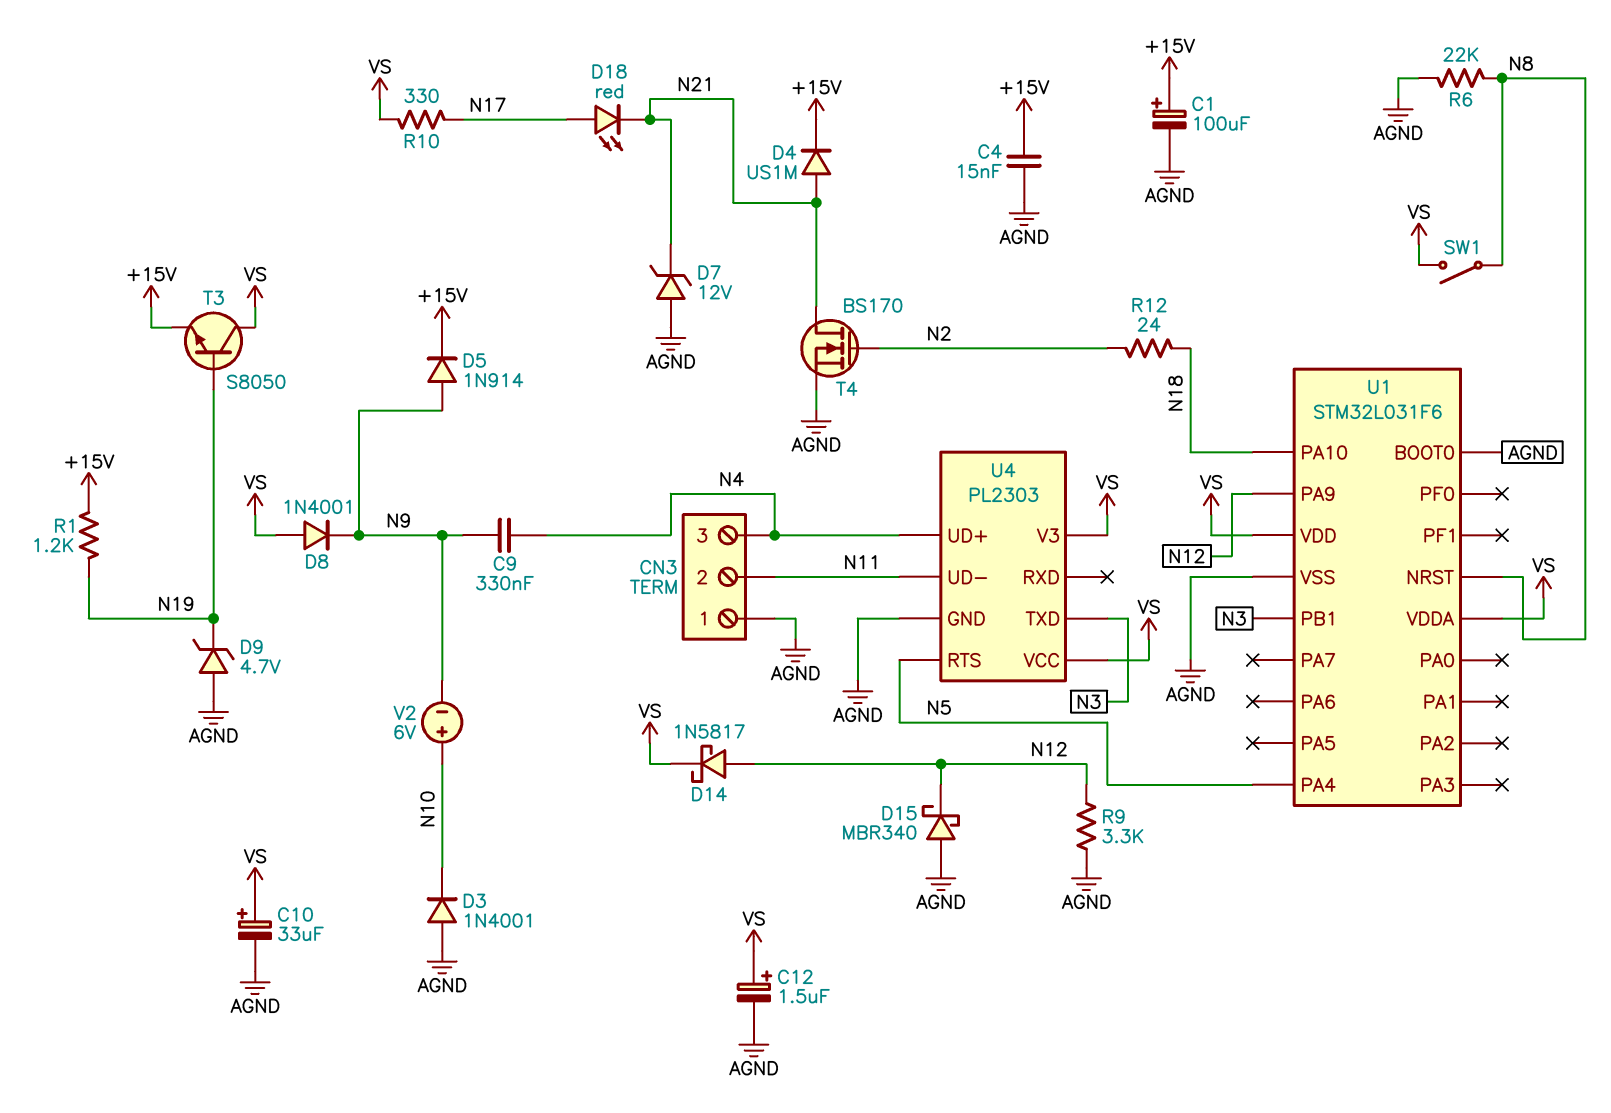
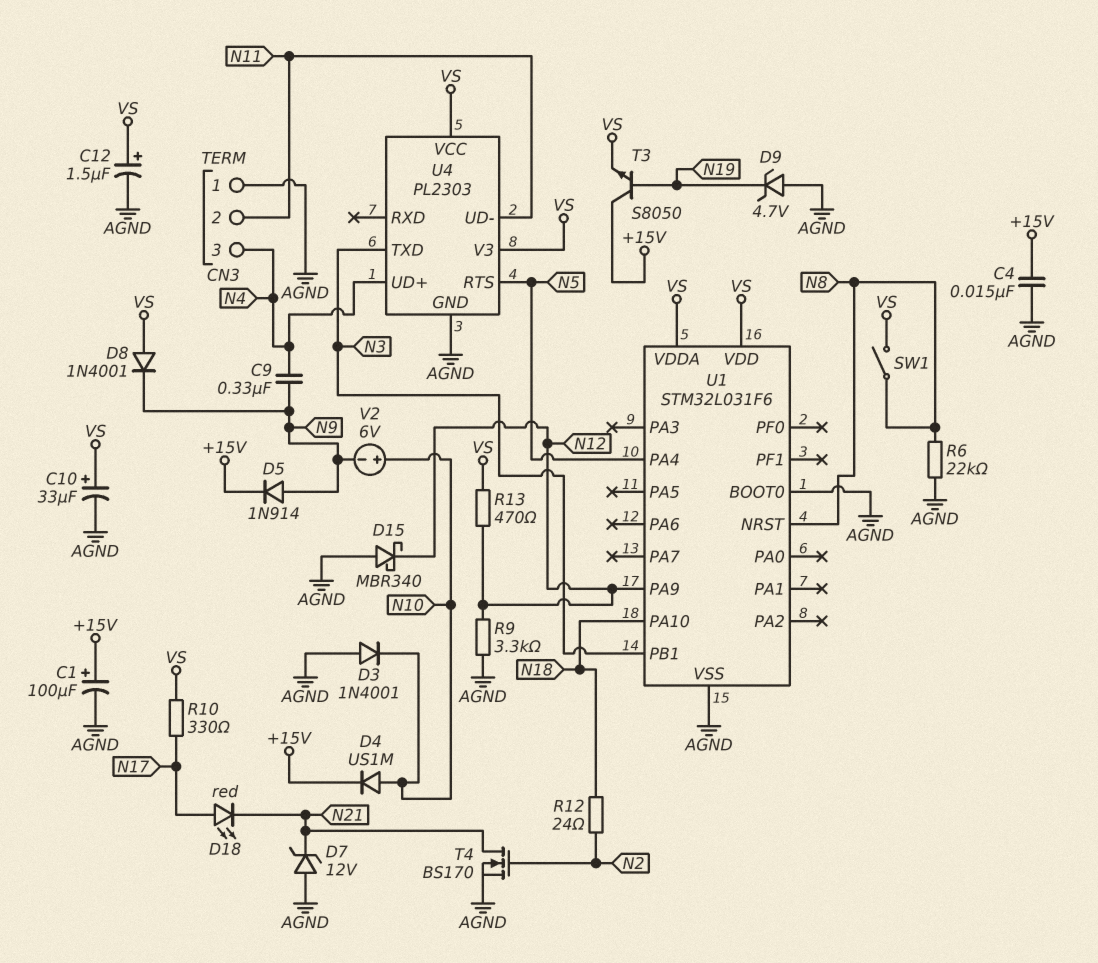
D4: diode US1M (A N21, K +15V) -> diode US1M (A N10, K +15V)
D14: schottky 1N5817 (A N12, K VS) -> none
R1: 1.2k (+15V, N19) -> none
R13: none -> 470 (N12, VS)
T3: NPN S8050 (B N19, C VS, E +15V) -> NPN S8050 (B N19, C +15V, E VS)

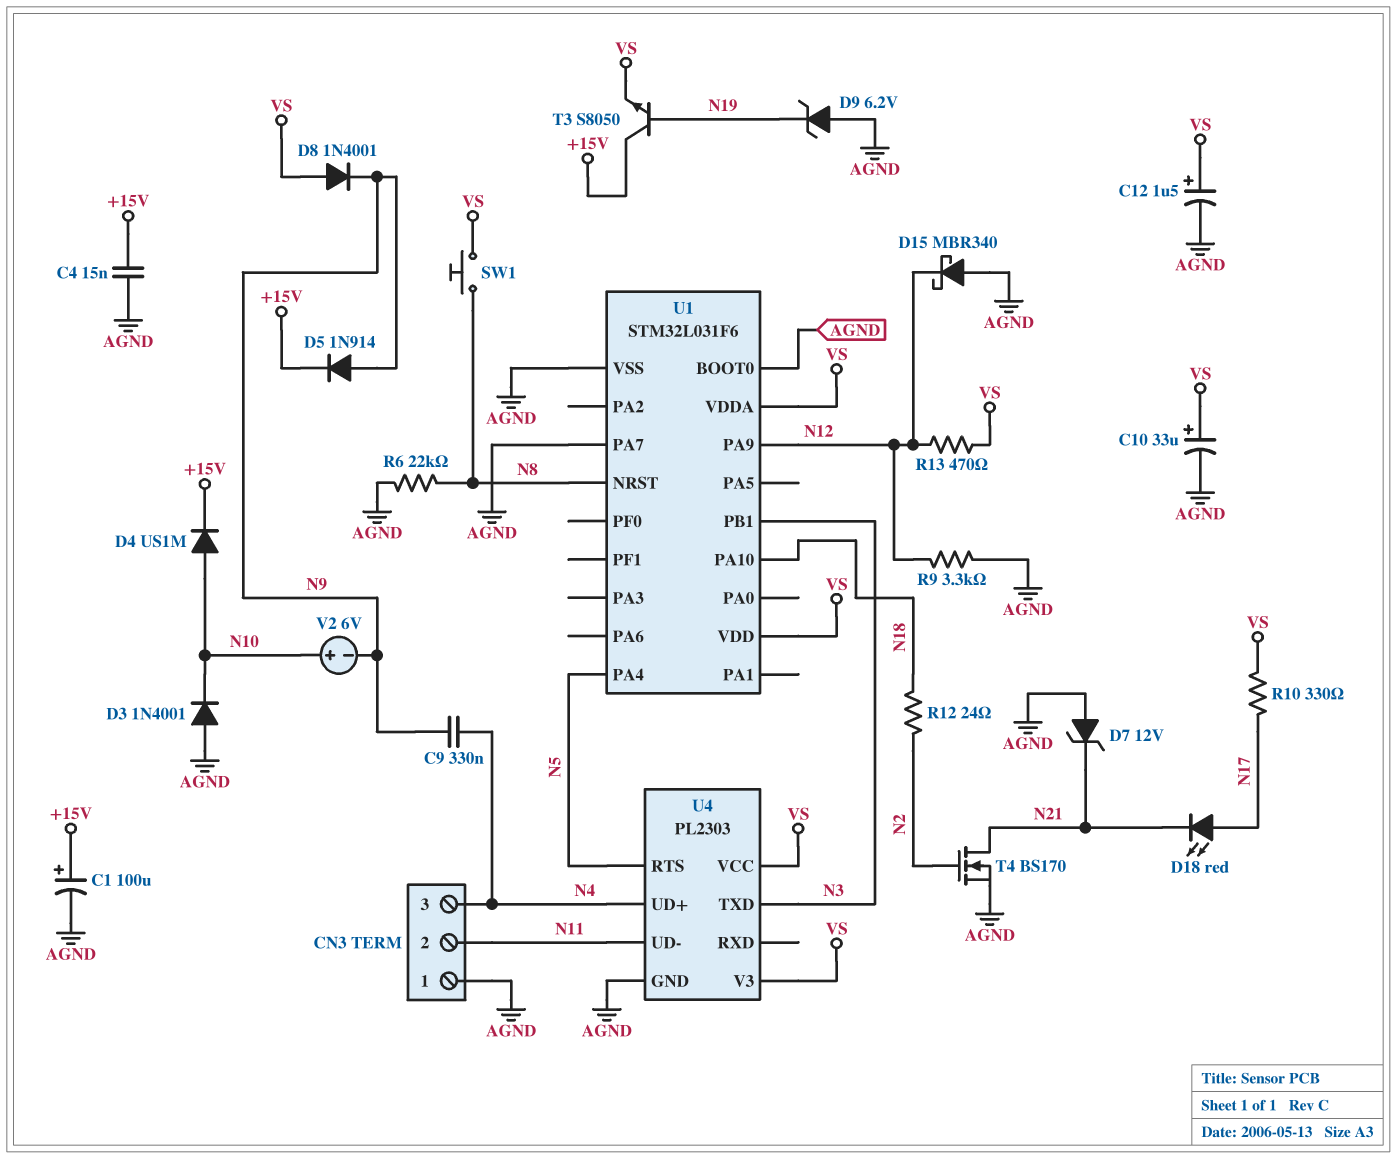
D9: zener 4.7V (A AGND, K N19) -> zener 6.2V (A AGND, K N19)
SW1: switch (N8, VS) -> button (N8, VS)
U1 pin PA7: none -> AGND

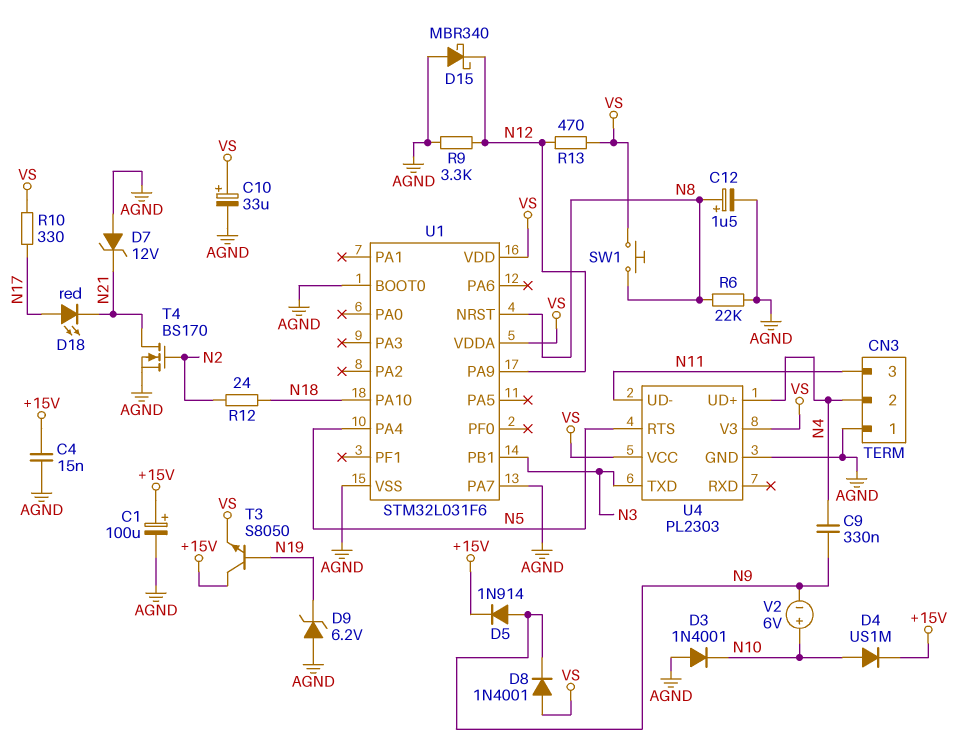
C12: 1.5uF (plus VS, minus AGND) -> 1.5uF (plus N8, minus AGND)
CN3 pin 2: N11 -> N4
CN3 pin 3: N4 -> N11

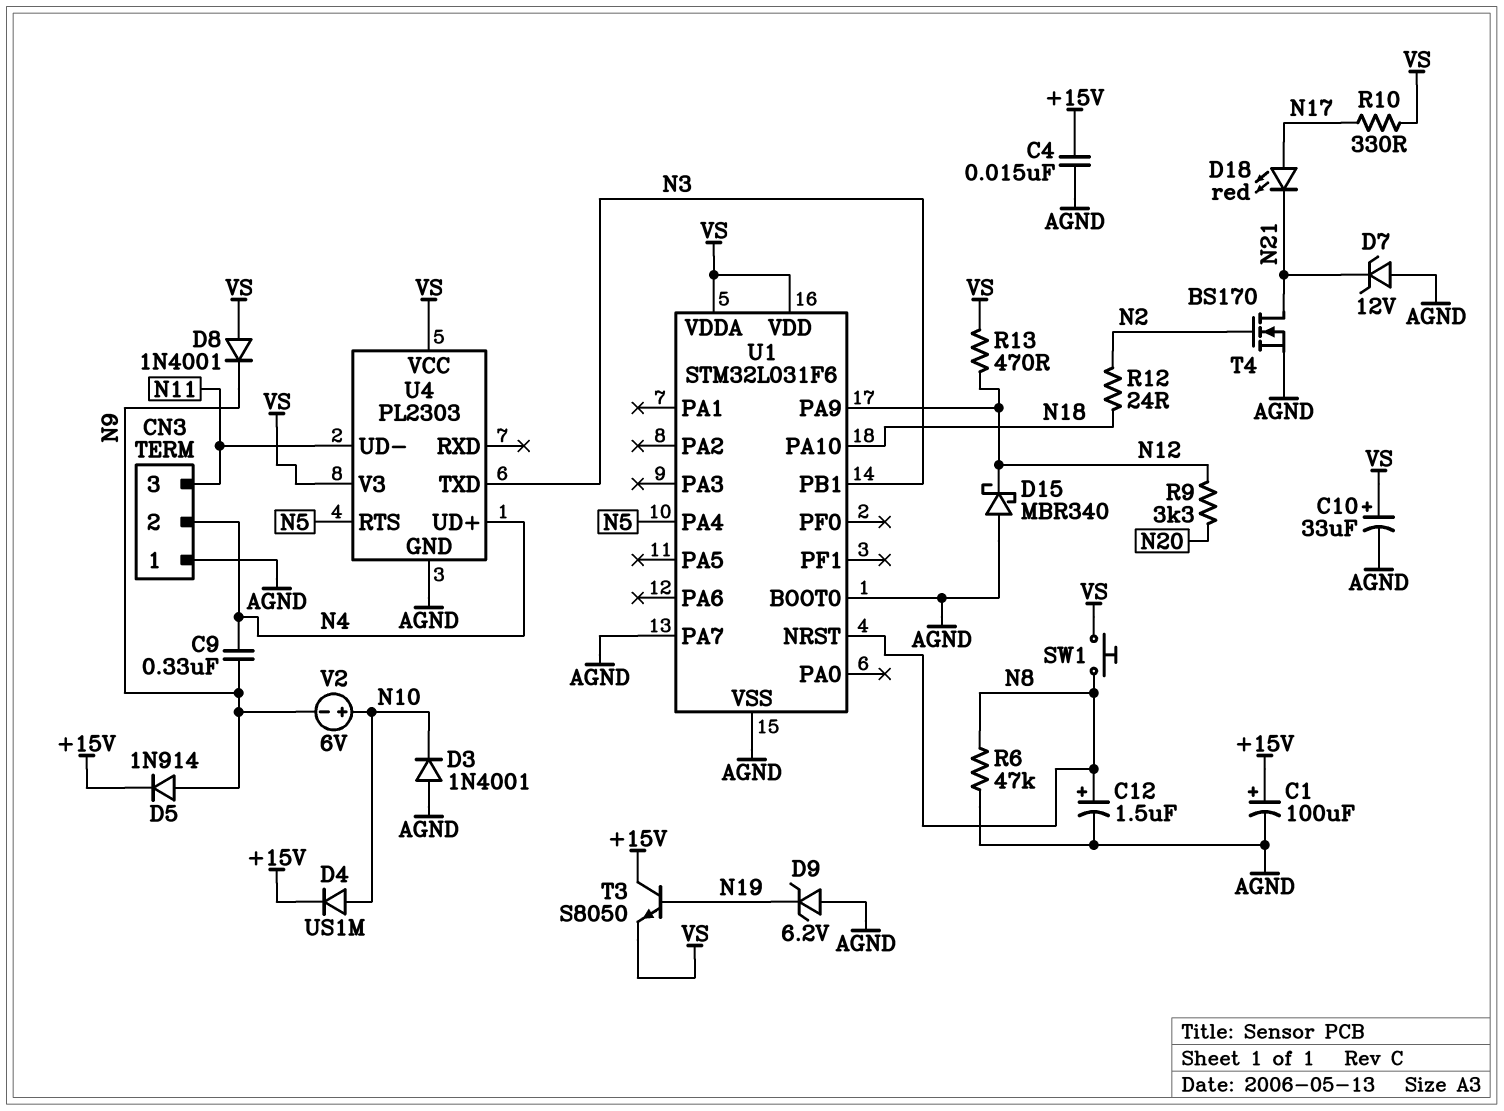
R6: 22k (AGND, N8) -> 47k (AGND, N8)
R9: 3.3k (AGND, N12) -> 3.3k (N12, N20)

